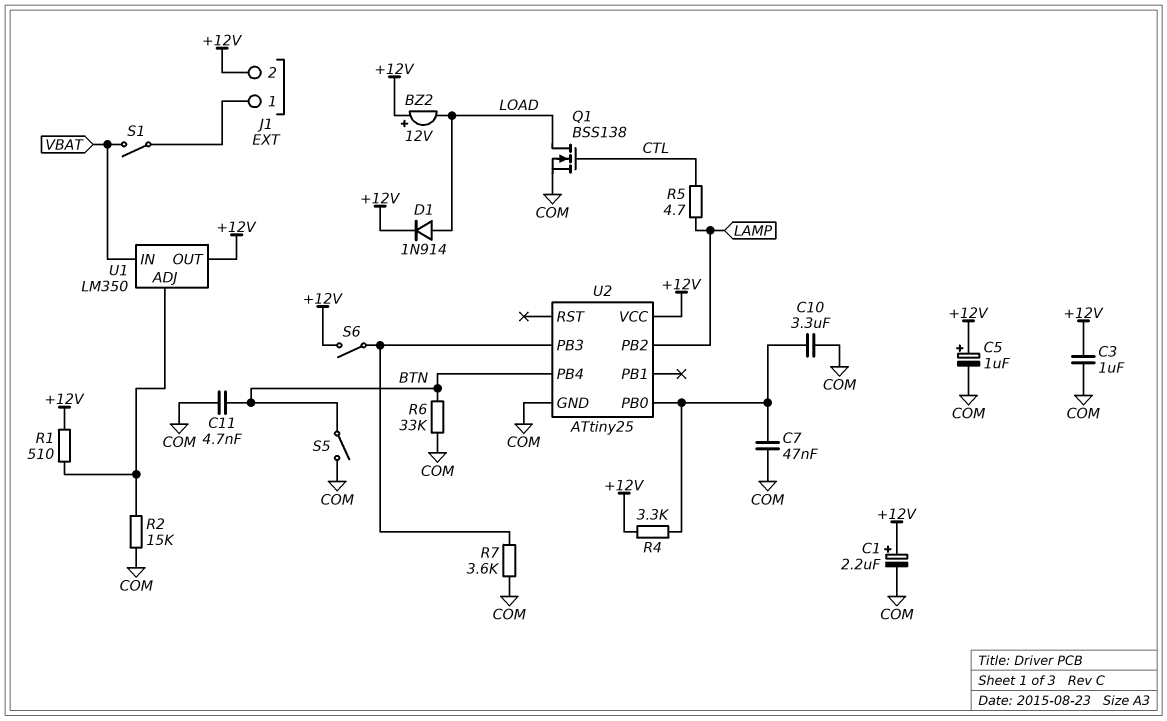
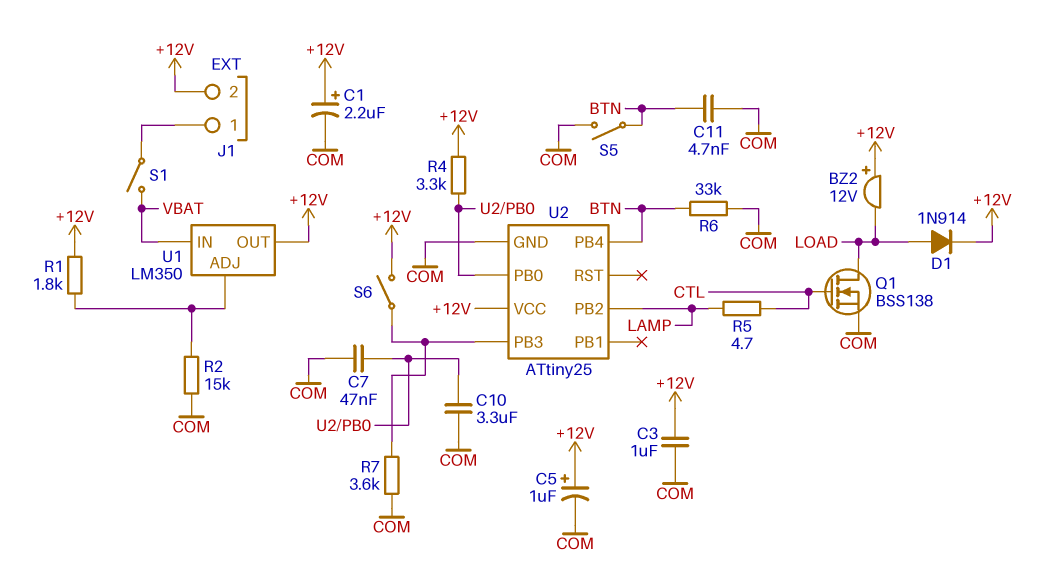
R1: 510 (+12V, U1/ADJ) -> 1.8k (+12V, U1/ADJ)

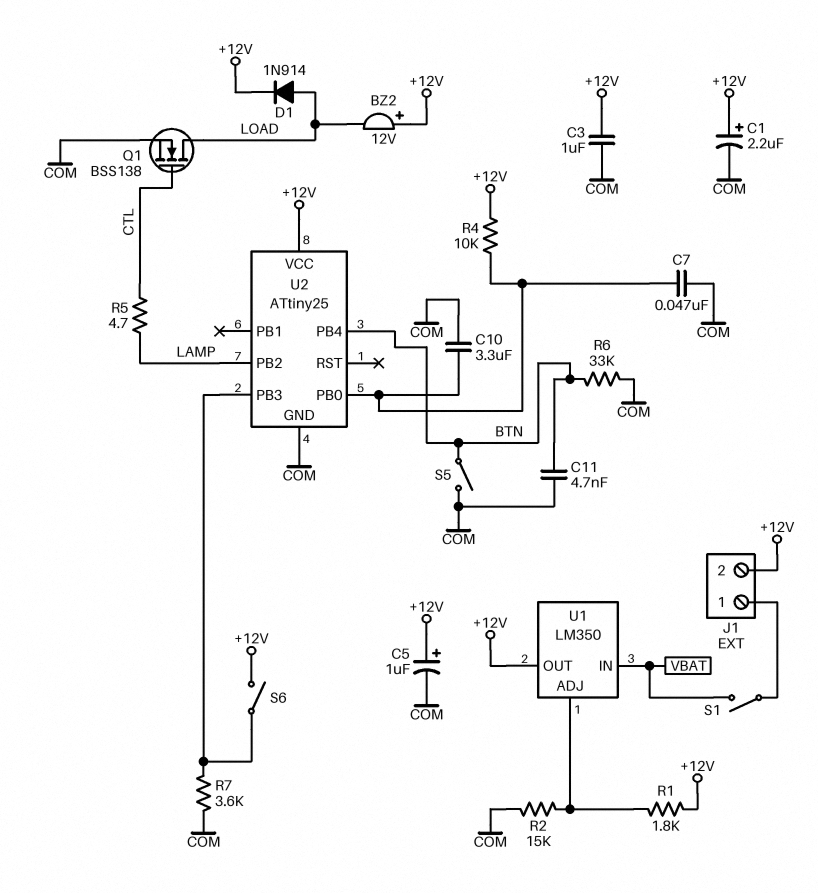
R4: 3.3k (+12V, U2/PB0) -> 10k (+12V, U2/PB0)

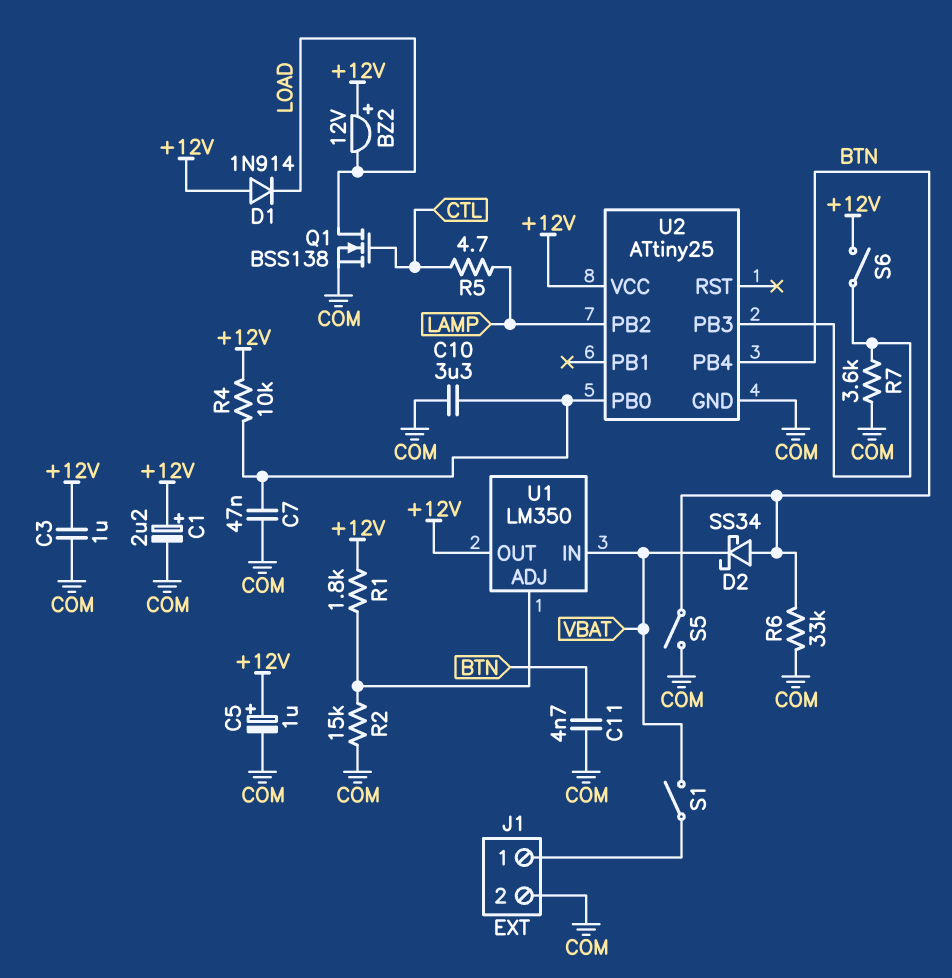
D1: diode 1N914 (A LOAD, K +12V) -> diode 1N914 (A +12V, K LOAD)
D2: none -> schottky SS34 (A BTN, K VBAT)
J1 pin 2: +12V -> COM

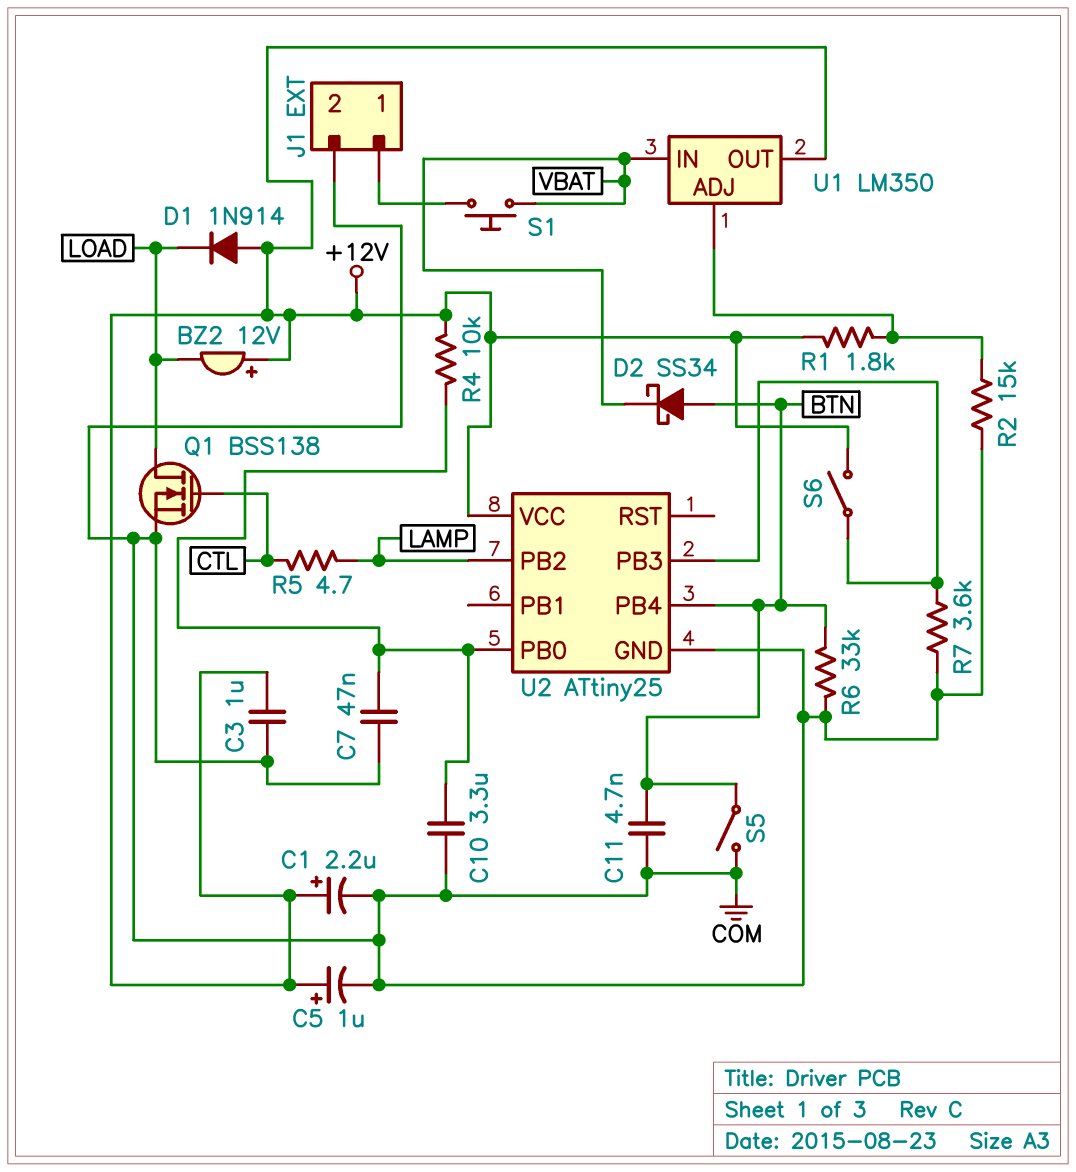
S1: switch (J1/1, VBAT) -> button (J1/1, VBAT)

